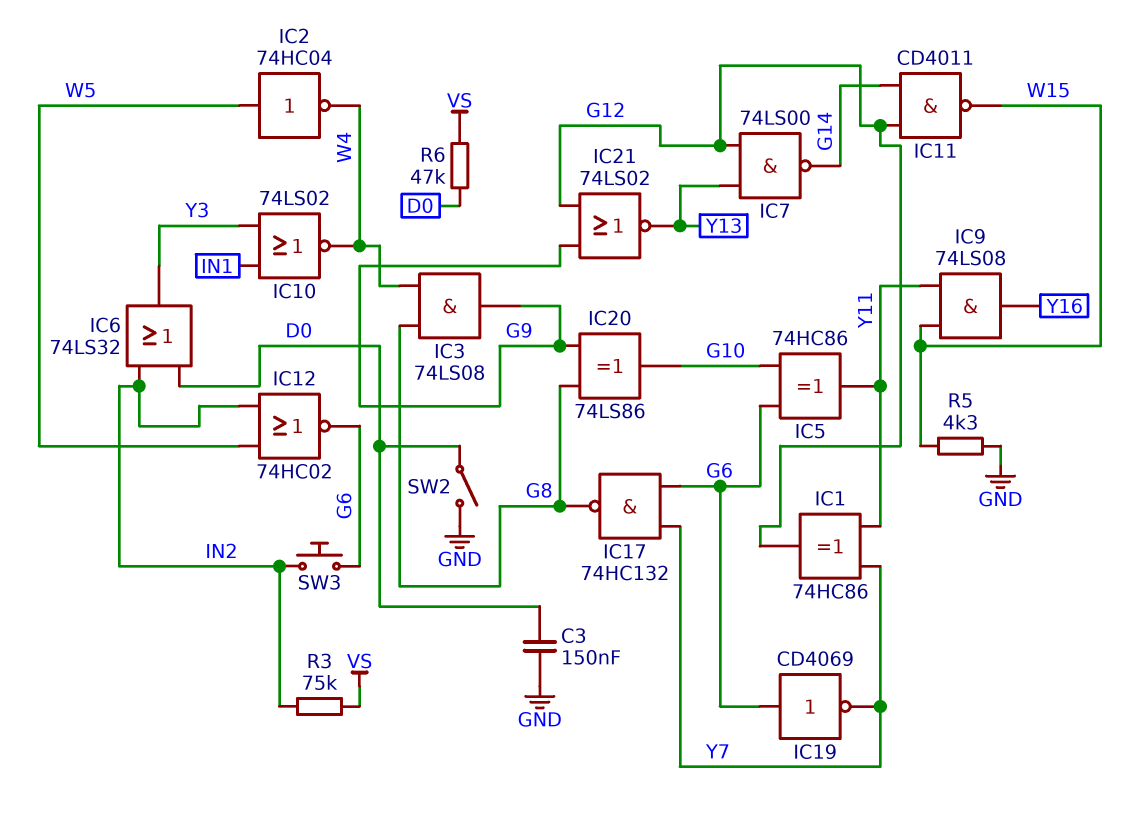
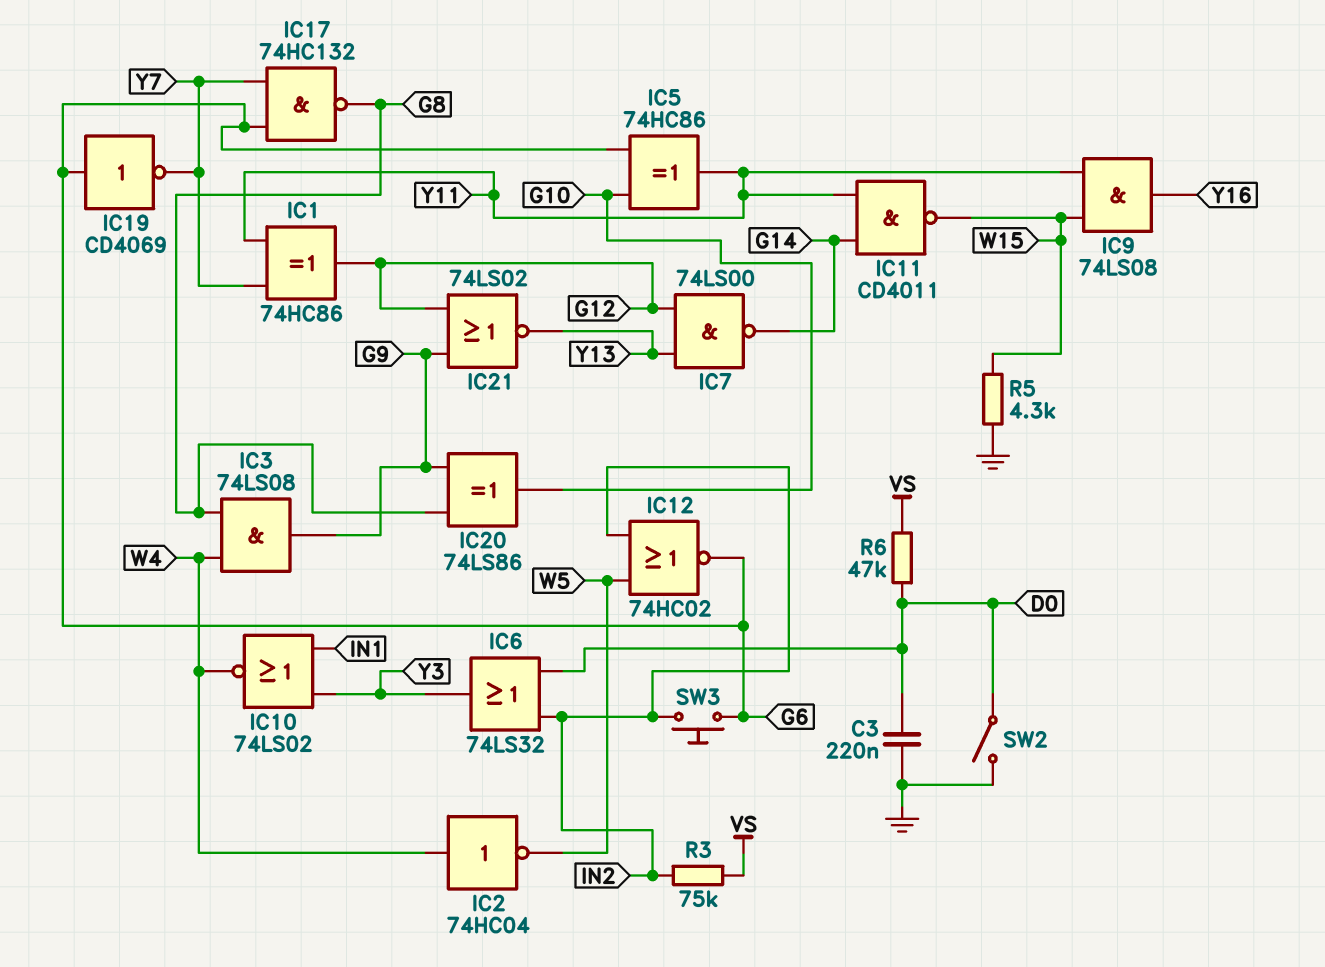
C3: 150nF (D0, GND) -> 220nF (D0, GND)
IC2: NOT 74HC04 (in W5, out W4) -> NOT 74HC04 (in W4, out W5)
IC11: NAND CD4011 (in G12, in G14, out W15) -> NAND CD4011 (in G14, in Y11, out W15)

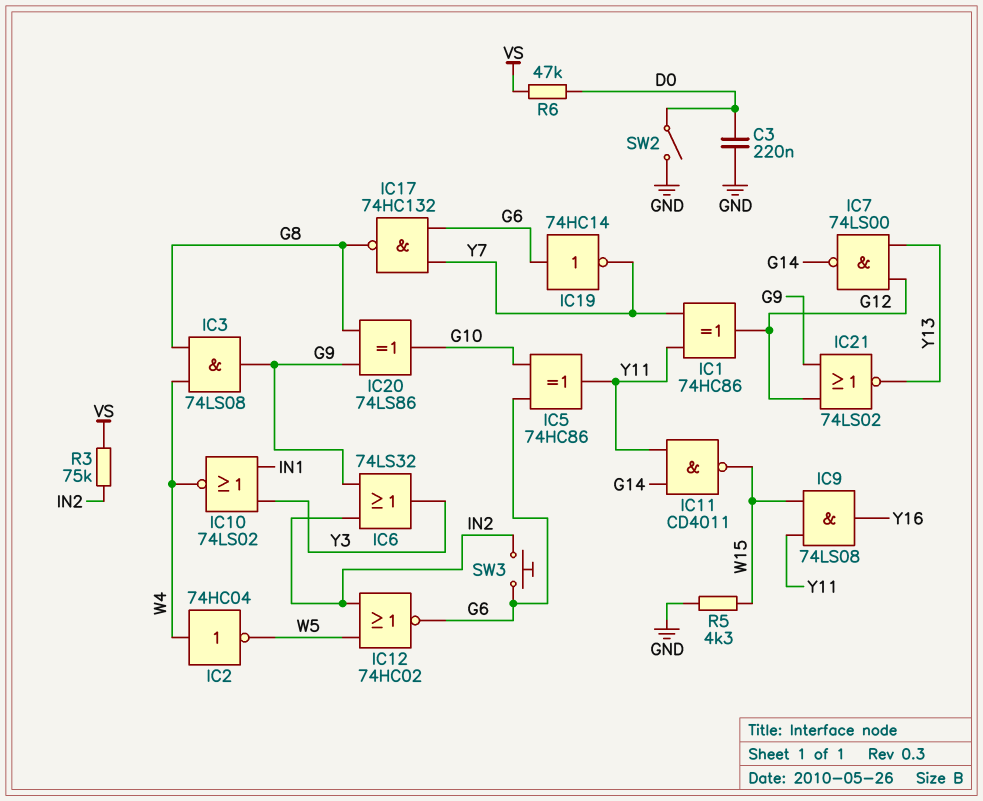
IC6: OR 74LS32 (in D0, in IN2, out Y3) -> OR 74LS32 (in G9, in IN2, out Y3)
IC19: NOT CD4069 (in G6, out Y7) -> NOT 74HC14 (in G6, out Y7)

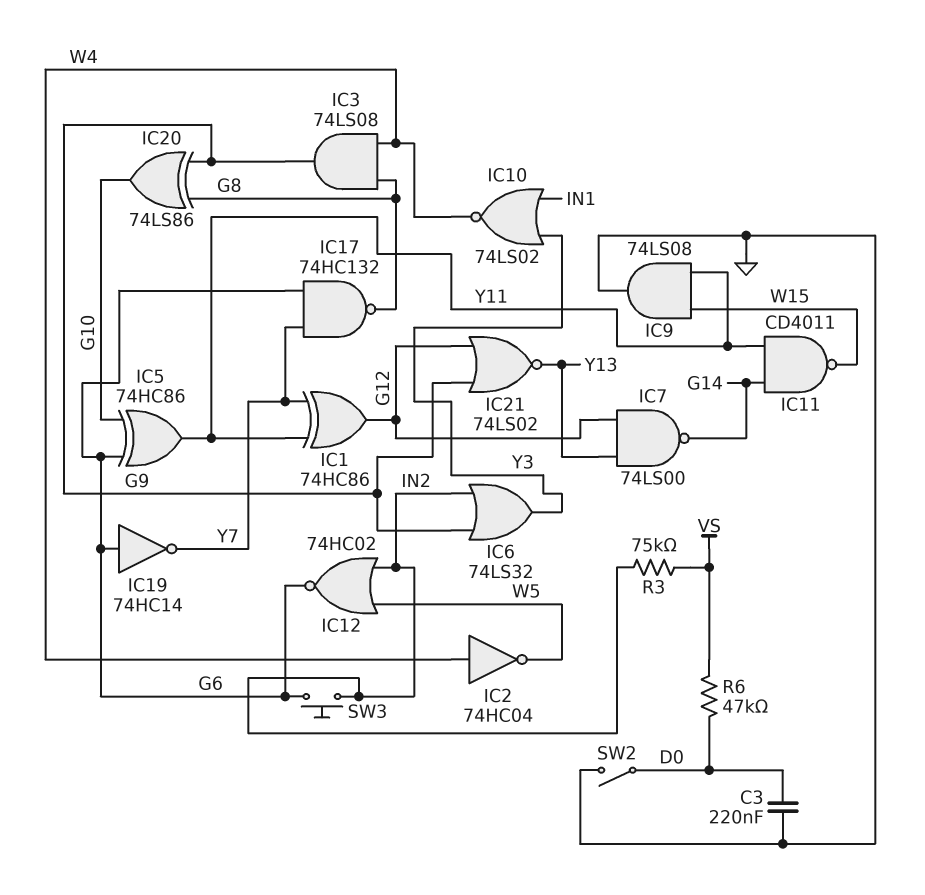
IC9: AND 74LS08 (in W15, in Y11, out Y16) -> AND 74LS08 (in W15, in Y11, out GND)
R5: 4.3k (GND, W15) -> none

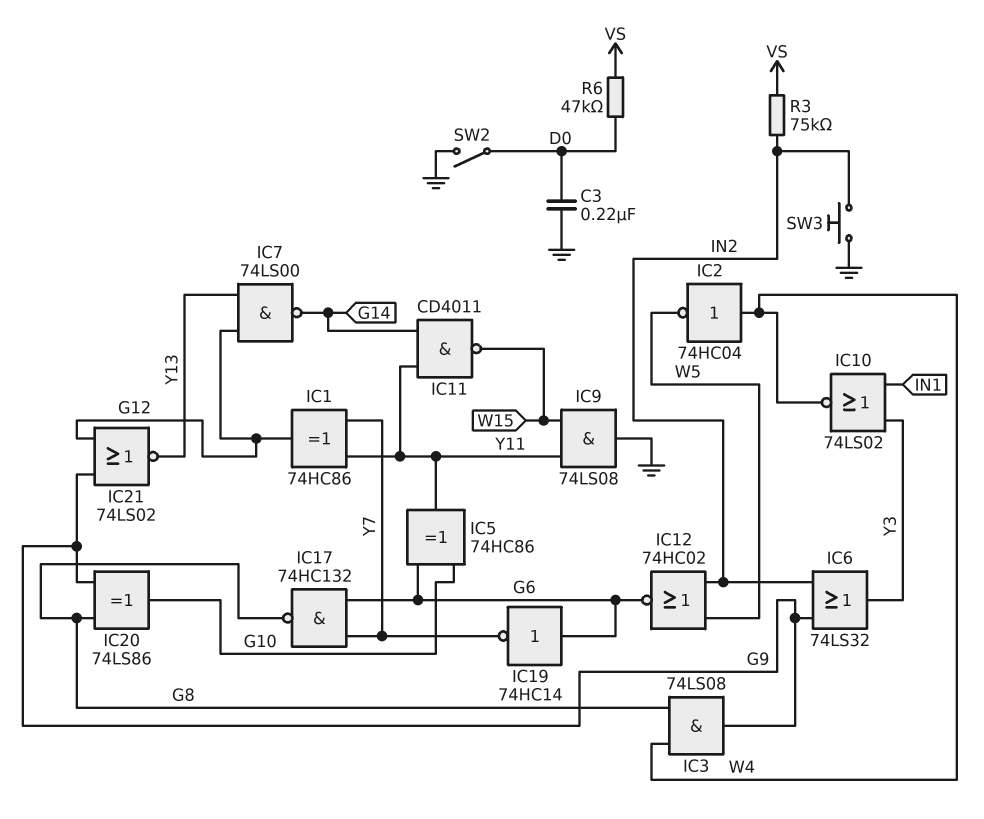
SW3: button (G6, IN2) -> button (GND, IN2)

